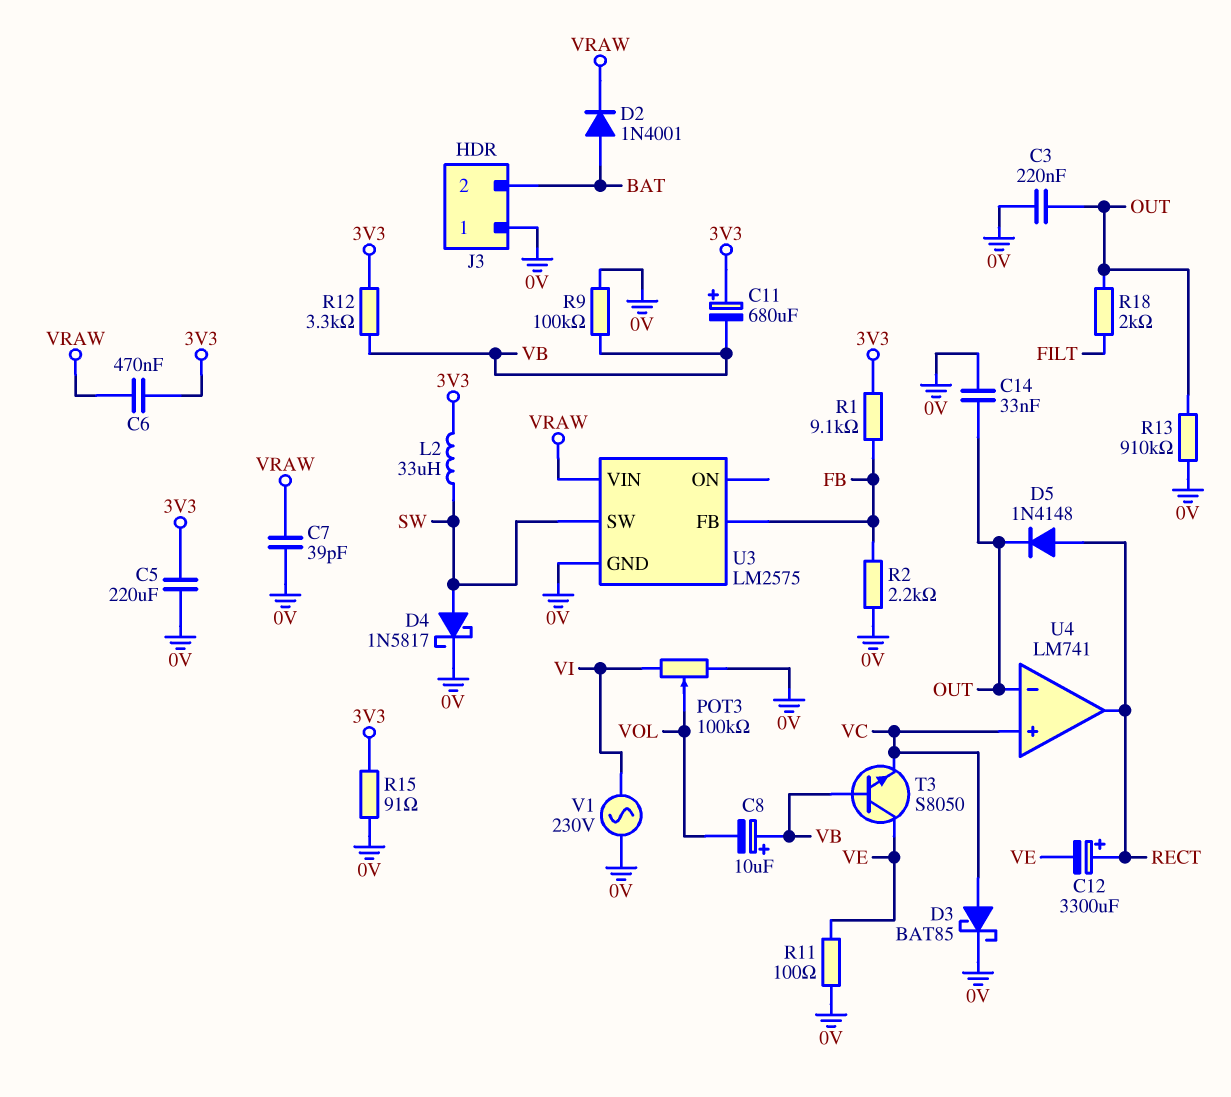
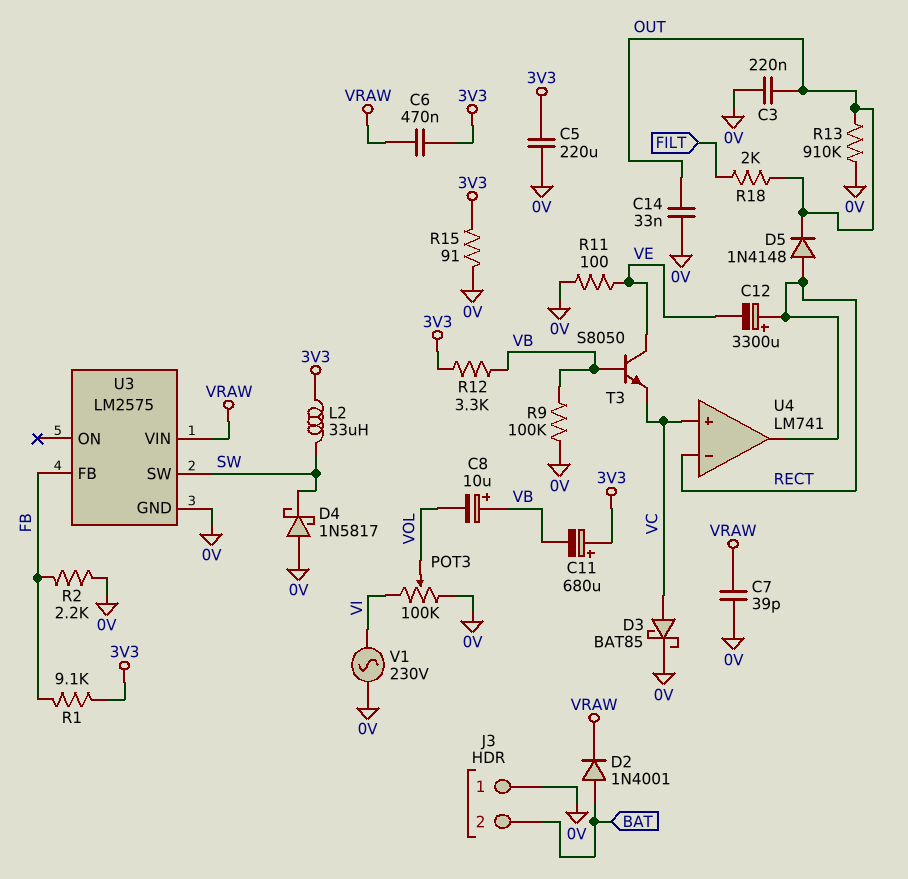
D4: schottky 1N5817 (A SW, K 0V) -> schottky 1N5817 (A 0V, K SW)
U4 pin in-: OUT -> RECT

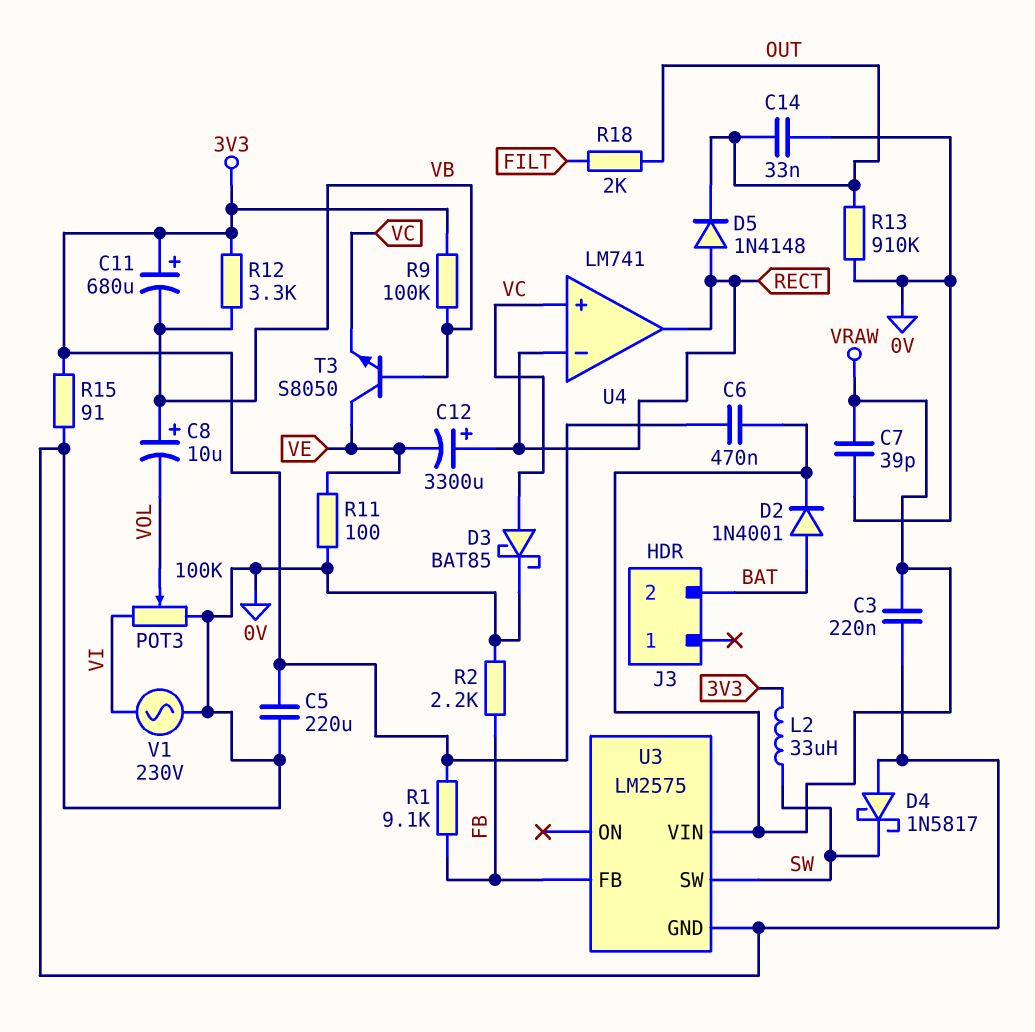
C3: 220nF (0V, OUT) -> 220nF (0V, VRAW)
J3 pin 1: 0V -> none
R9: 100k (0V, VB) -> 100k (3V3, VB)

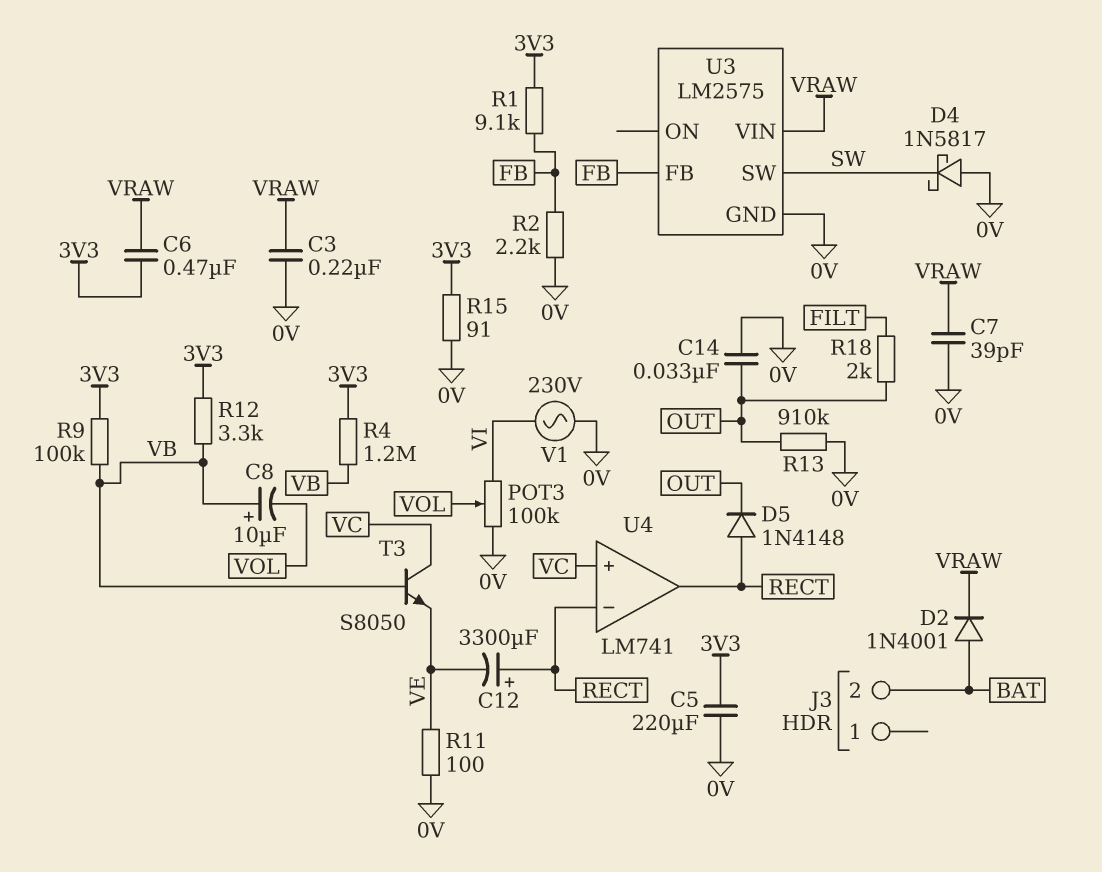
C11: 680uF (plus 3V3, minus VB) -> none
D3: schottky BAT85 (A VC, K 0V) -> none
L2: 33uH (3V3, SW) -> none
R4: none -> 1.2M (3V3, VB)
T3: NPN S8050 (B VB, C VE, E VC) -> NPN S8050 (B VB, C VC, E VE)

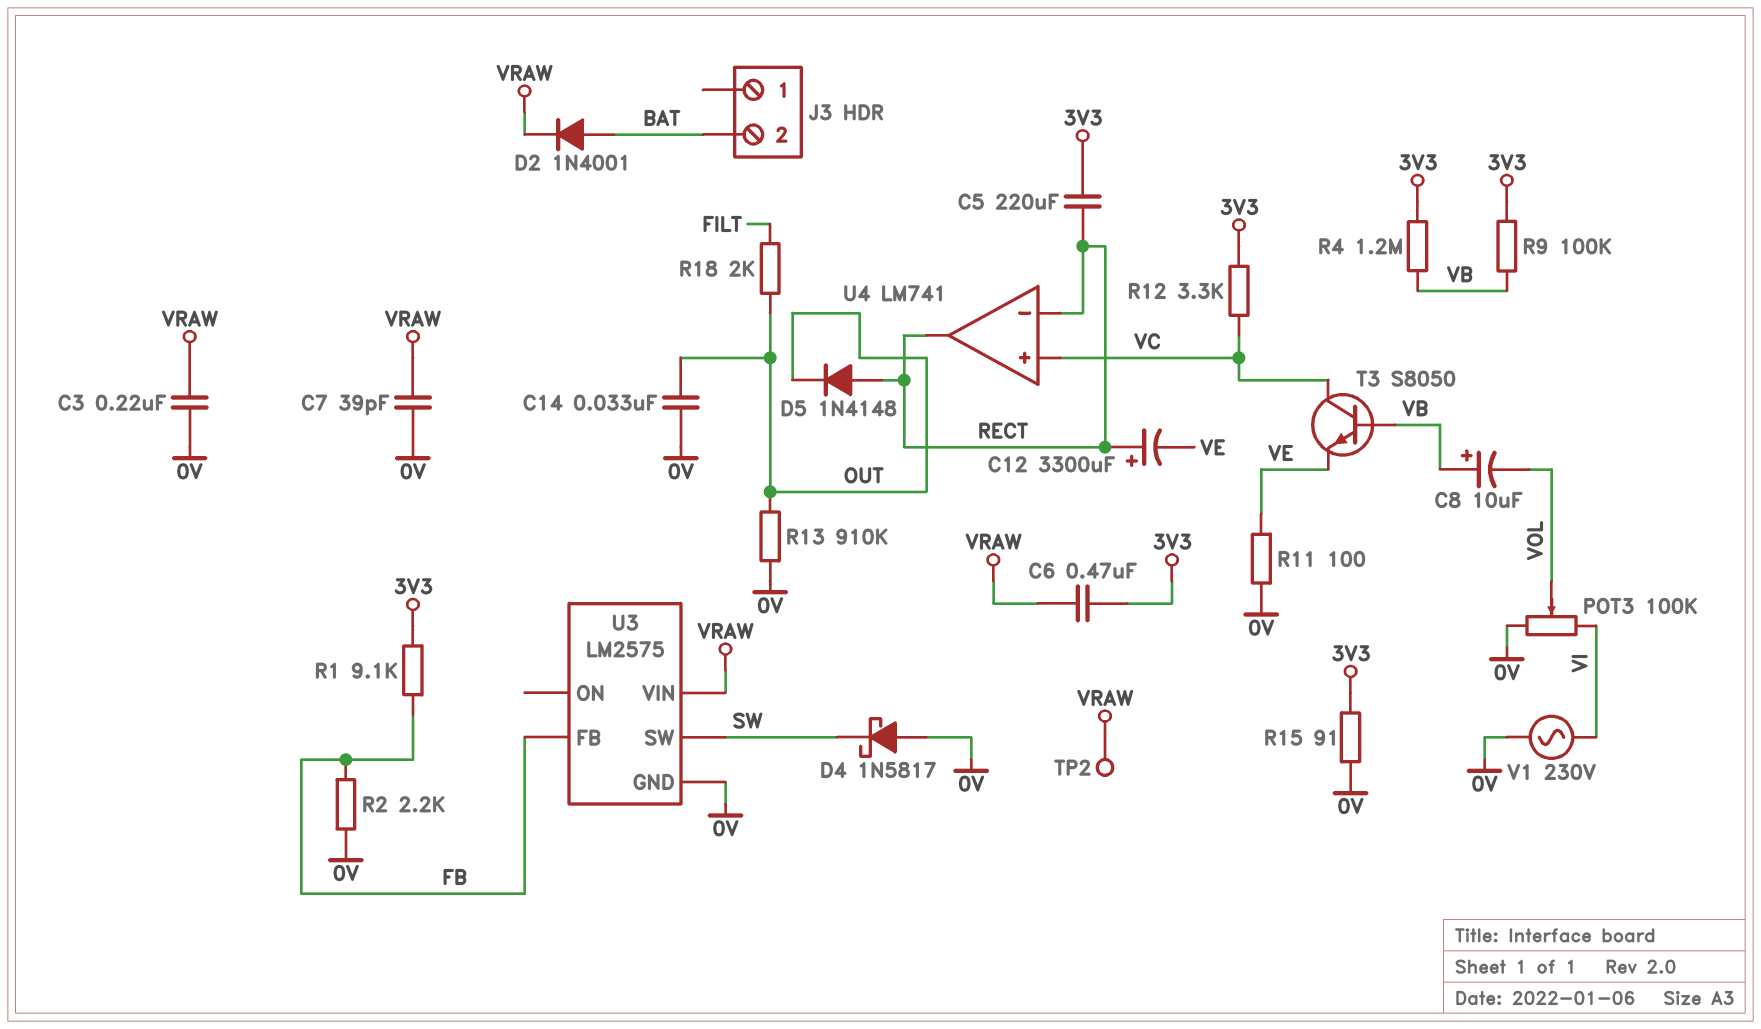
C5: 220uF (0V, 3V3) -> 220uF (3V3, RECT)
R12: 3.3k (3V3, VB) -> 3.3k (3V3, VC)
TP2: none -> test point (VRAW)

